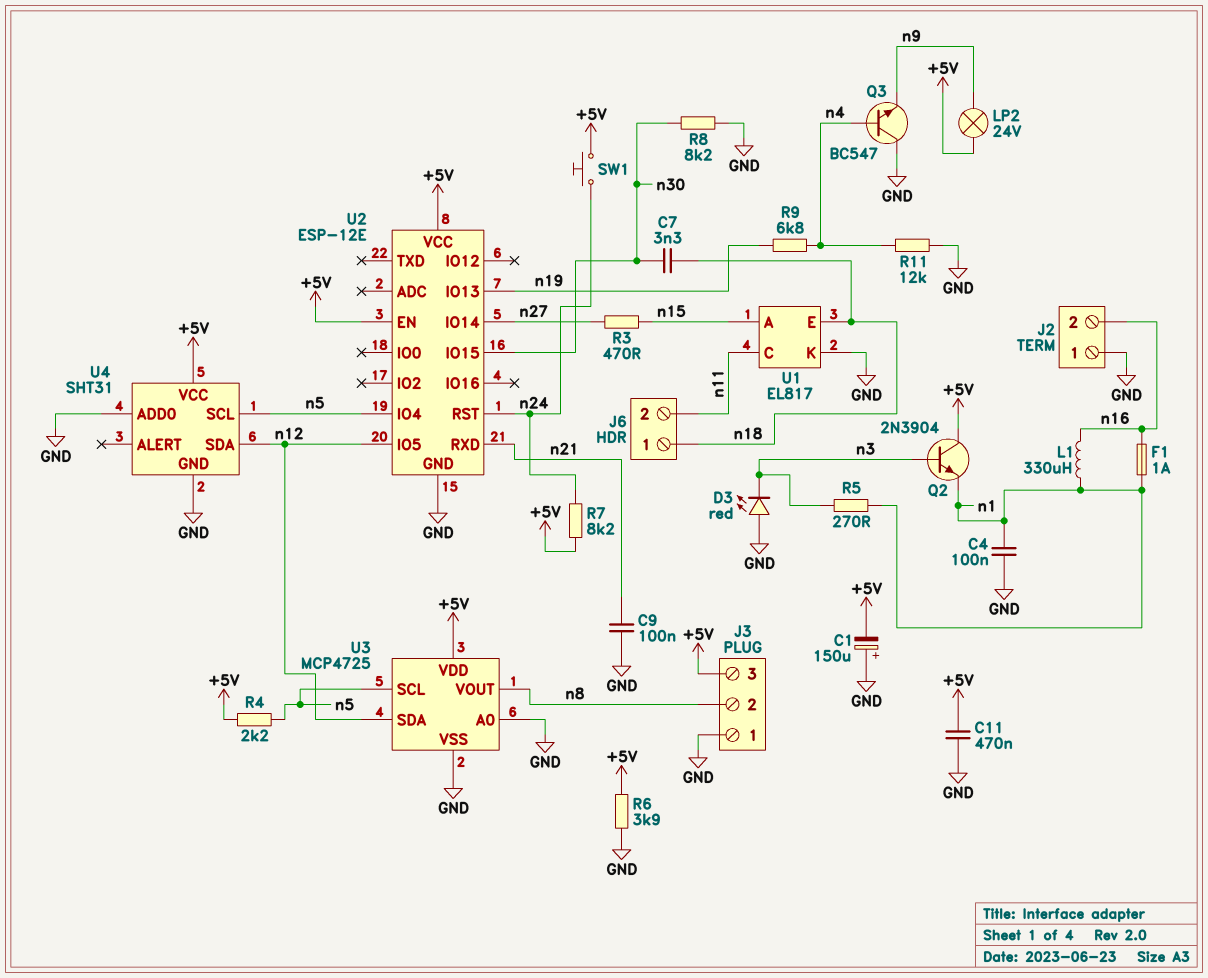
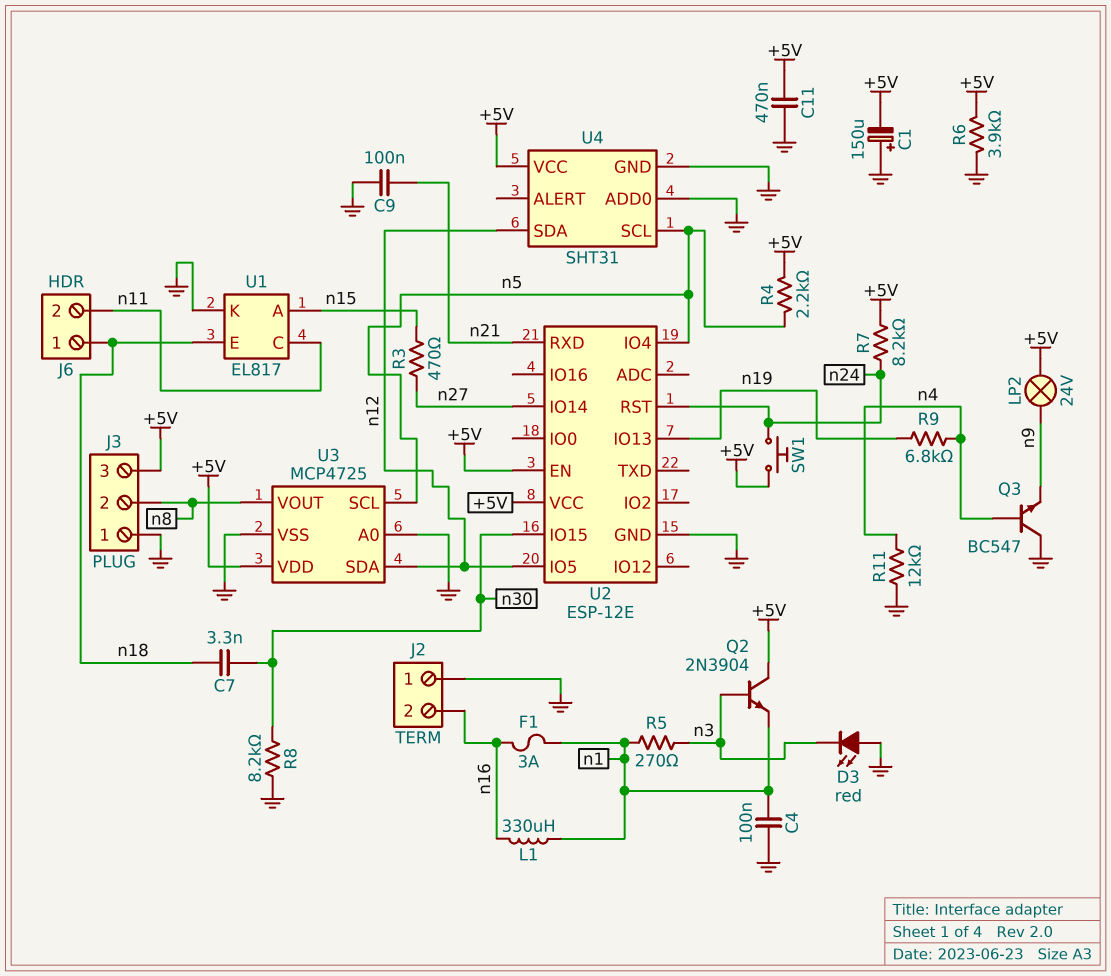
F1: 1A (n1, n16) -> 3A (n1, n16)

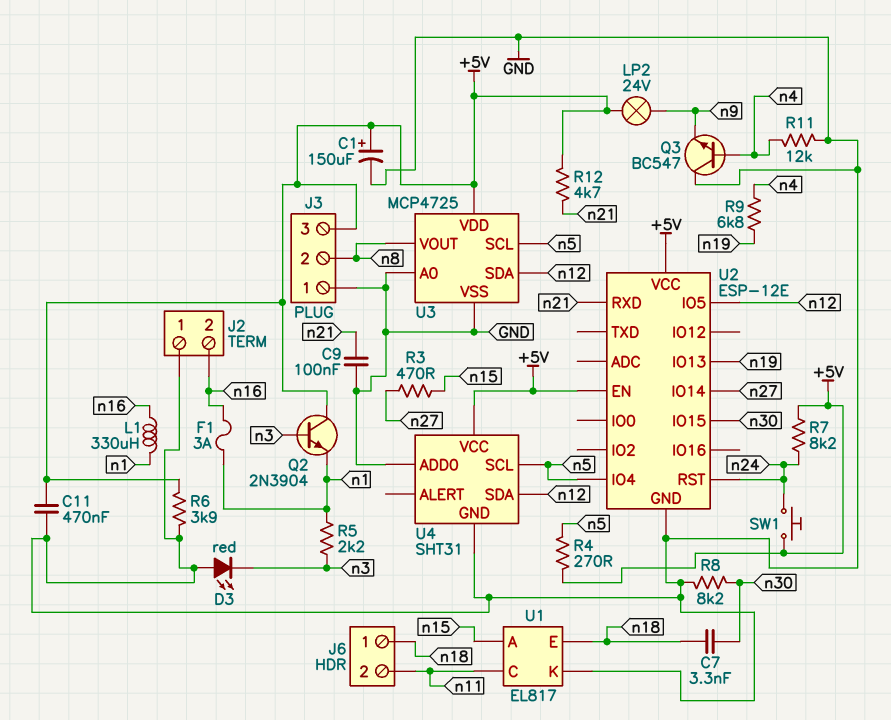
C1: 150uF (plus GND, minus +5V) -> 150uF (plus +5V, minus GND)
C4: 100nF (GND, n1) -> none
R4: 2.2k (+5V, n5) -> 270 (+5V, n5)
R5: 270 (n1, n3) -> 2.2k (n1, n3)
R12: none -> 4.7k (+5V, n21)

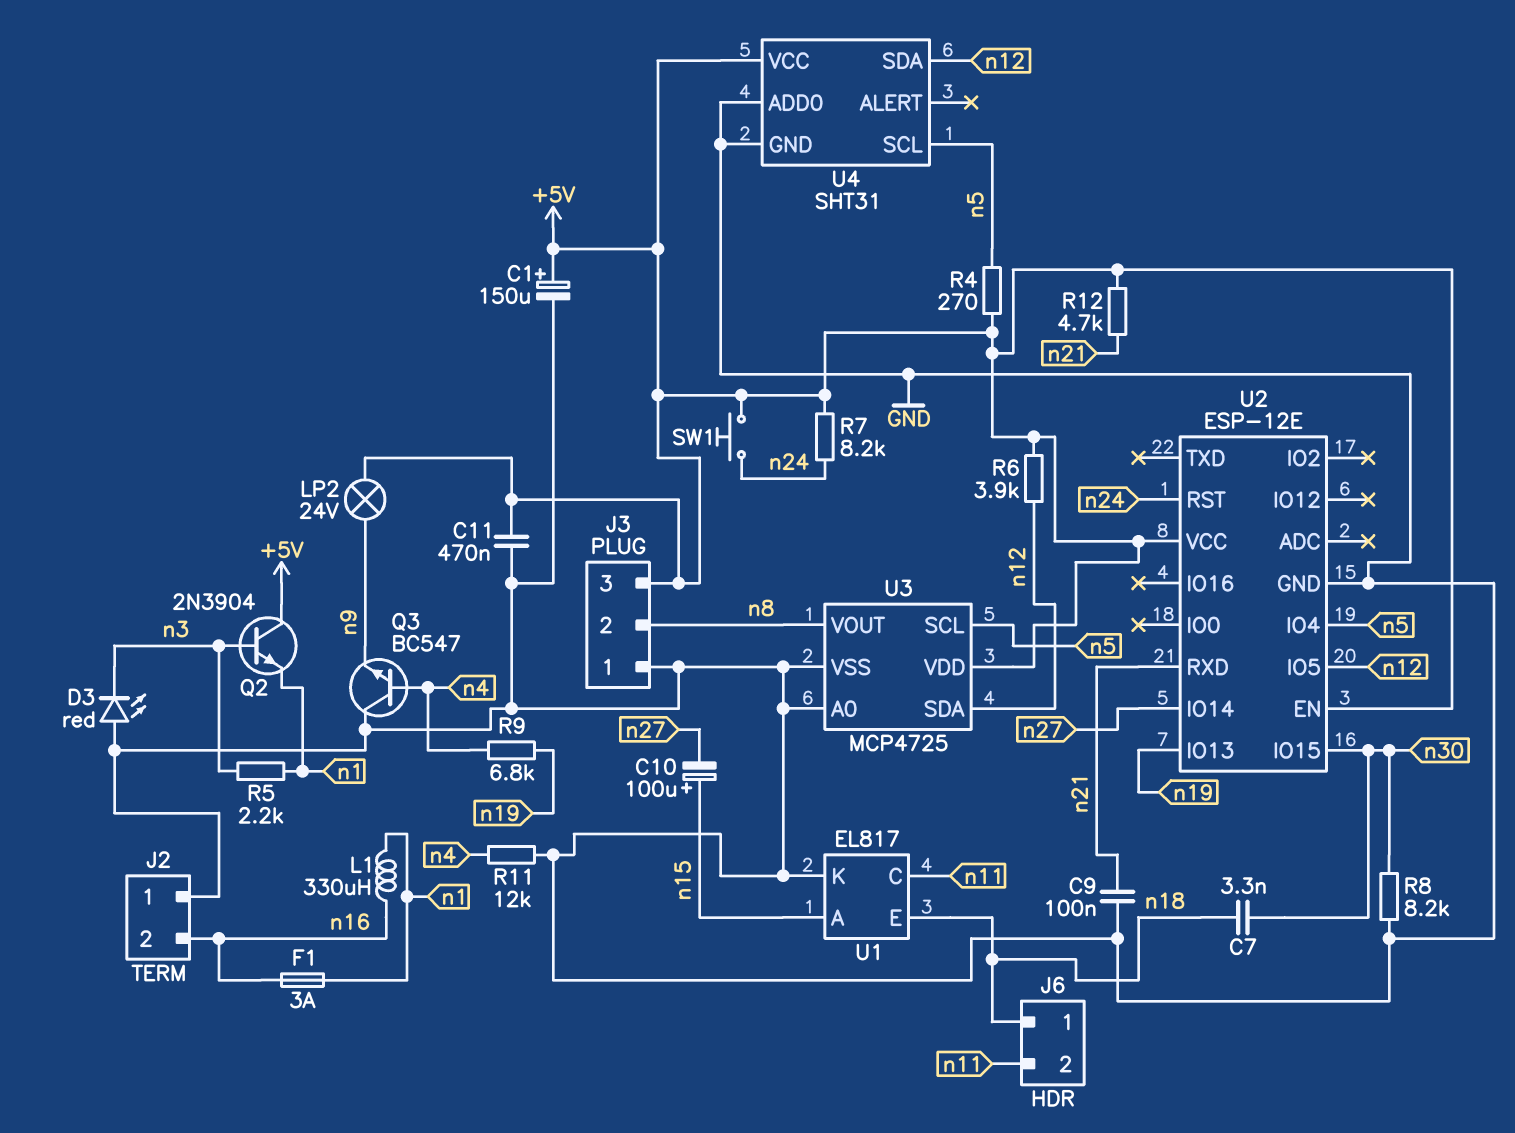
C10: none -> 100uF (plus n15, minus n27)
R3: 470 (n15, n27) -> none
R6: 3.9k (+5V, GND) -> 3.9k (+5V, n12)

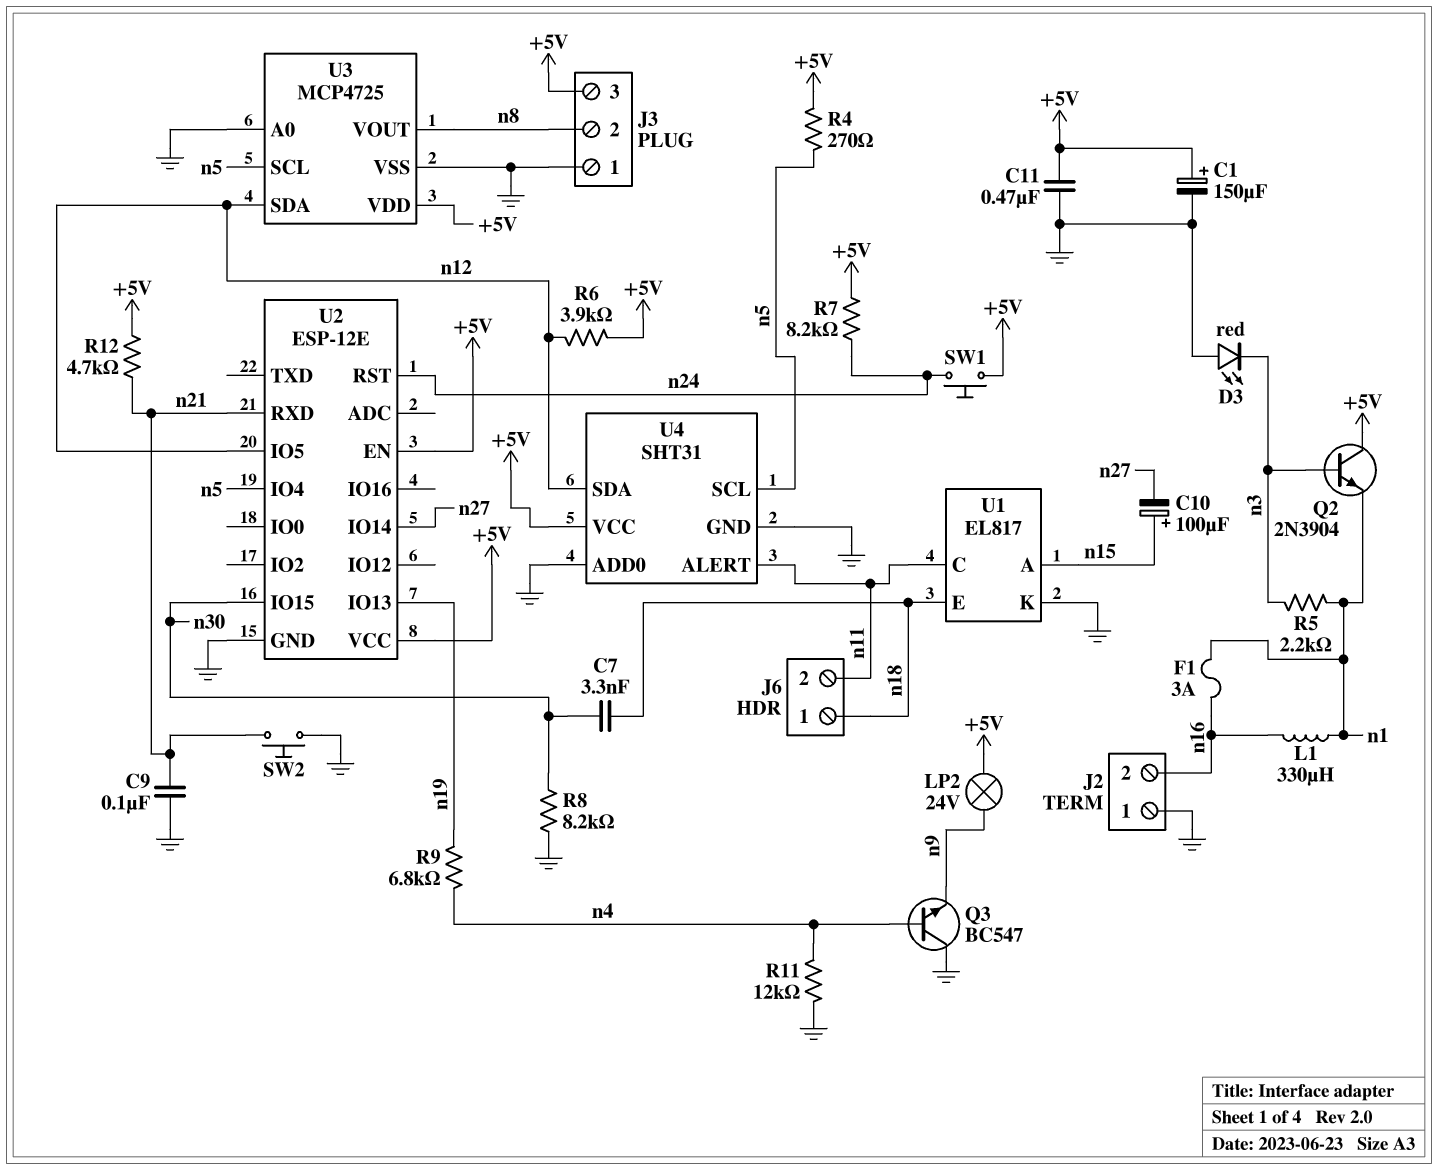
SW2: none -> button (GND, n21)
U4 pin ALERT: none -> n11

